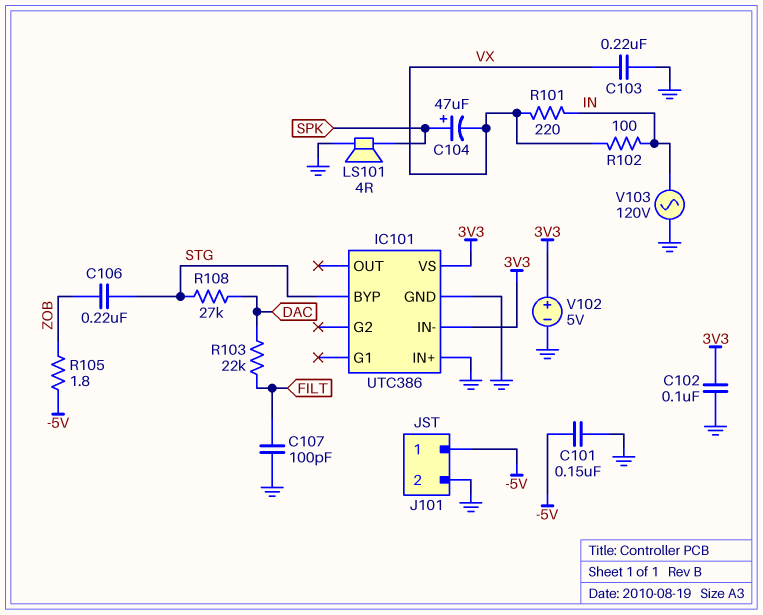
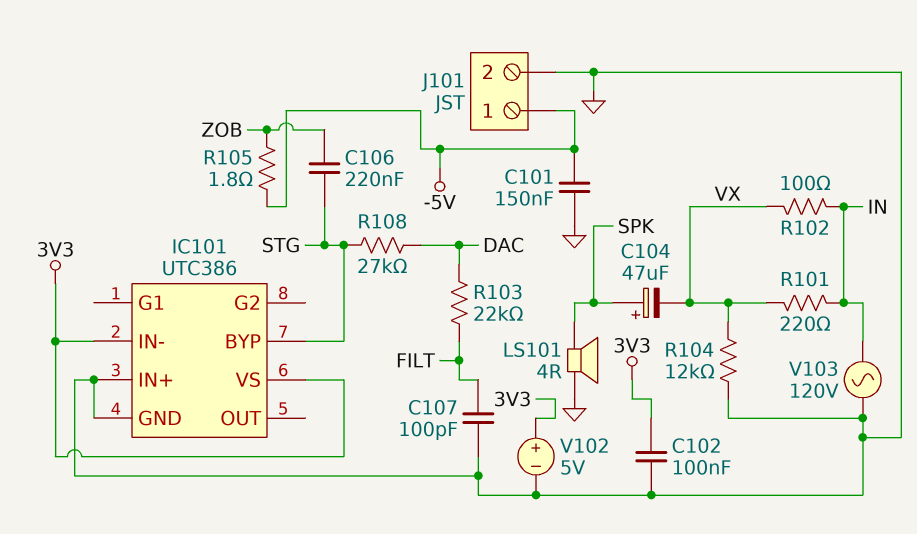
C103: 220nF (GND, VX) -> none
R104: none -> 12k (GND, VX)

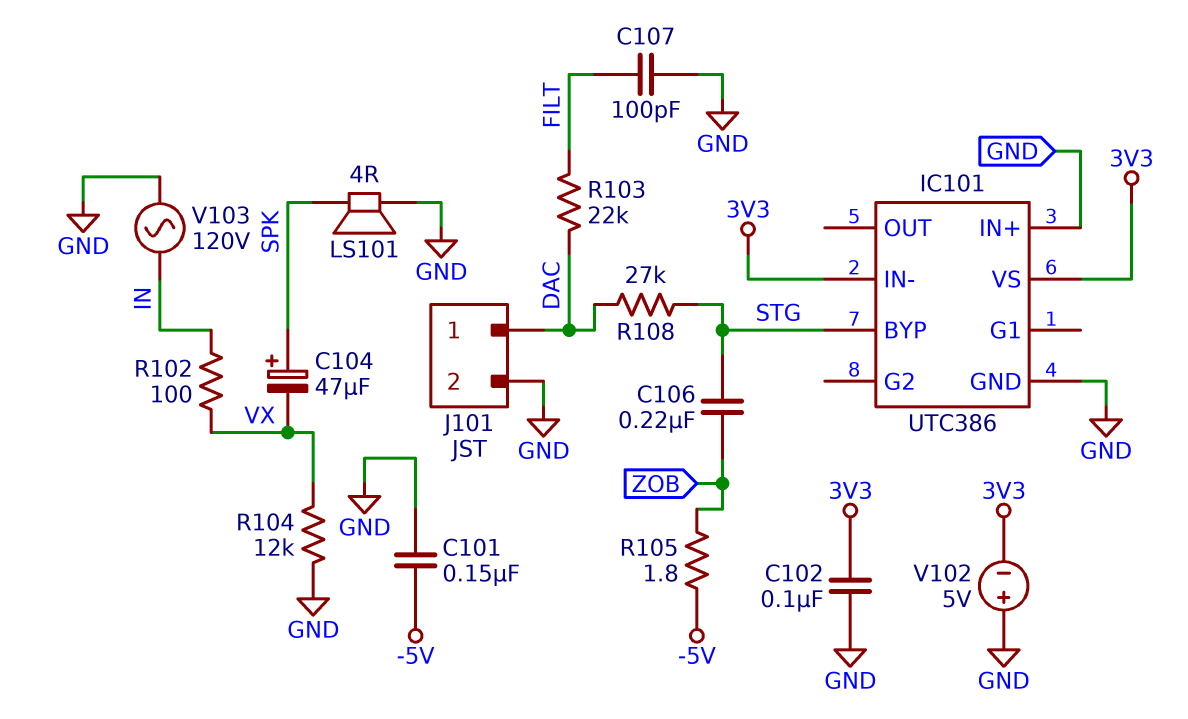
J101 pin 1: -5V -> DAC
R101: 220 (IN, VX) -> none
V102: 5V (plus 3V3, minus GND) -> 5V (plus GND, minus 3V3)

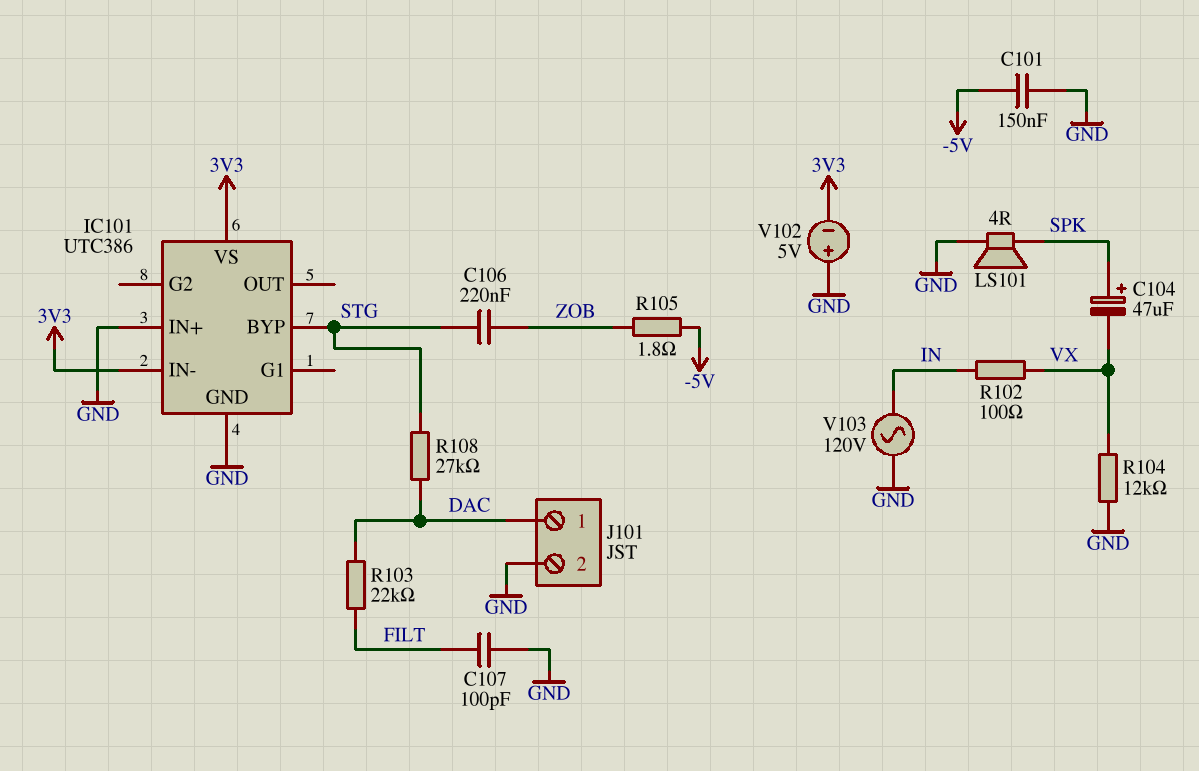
C102: 100nF (3V3, GND) -> none

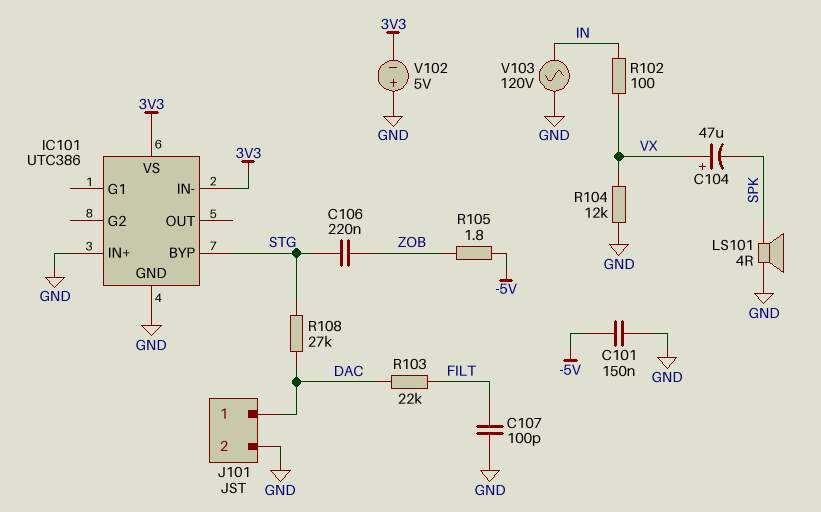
C104: 47uF (plus SPK, minus VX) -> 47uF (plus VX, minus SPK)

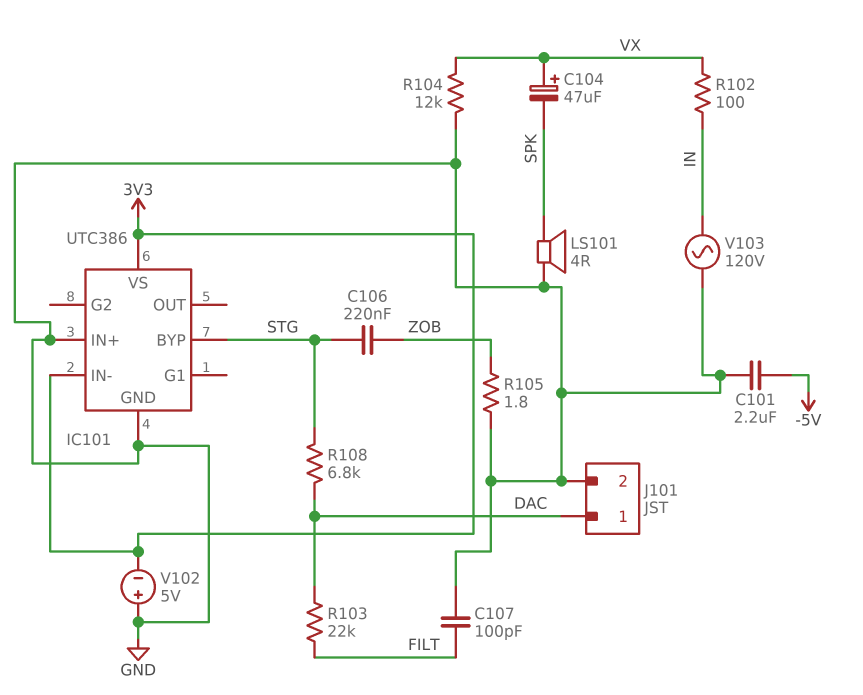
C101: 150nF (-5V, GND) -> 2.2uF (-5V, GND)
R105: 1.8 (-5V, ZOB) -> 1.8 (GND, ZOB)
R108: 27k (DAC, STG) -> 6.8k (DAC, STG)

